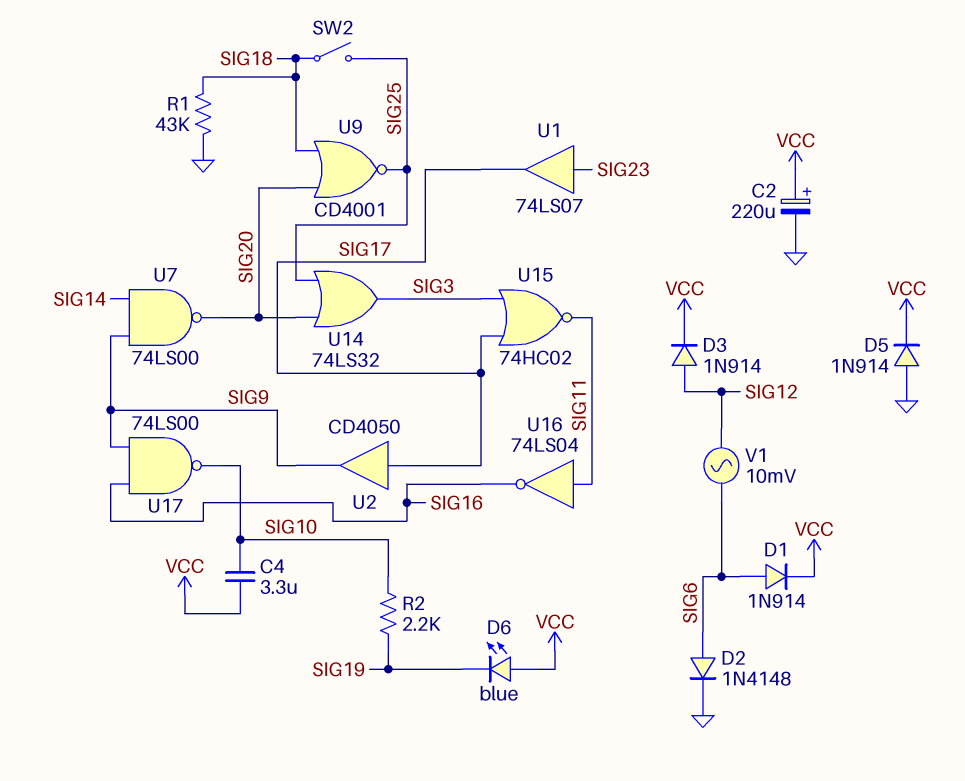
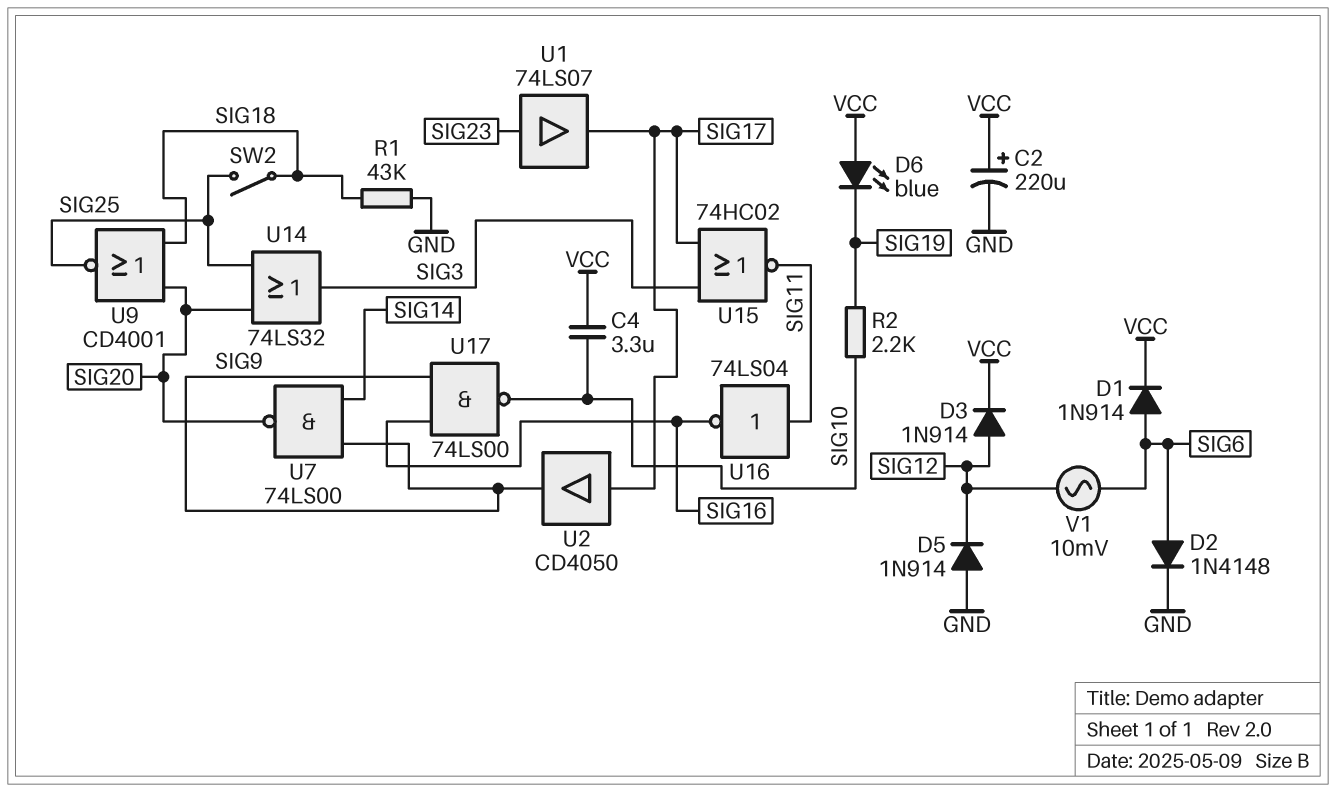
D5: diode 1N914 (A GND, K VCC) -> diode 1N914 (A GND, K SIG12)

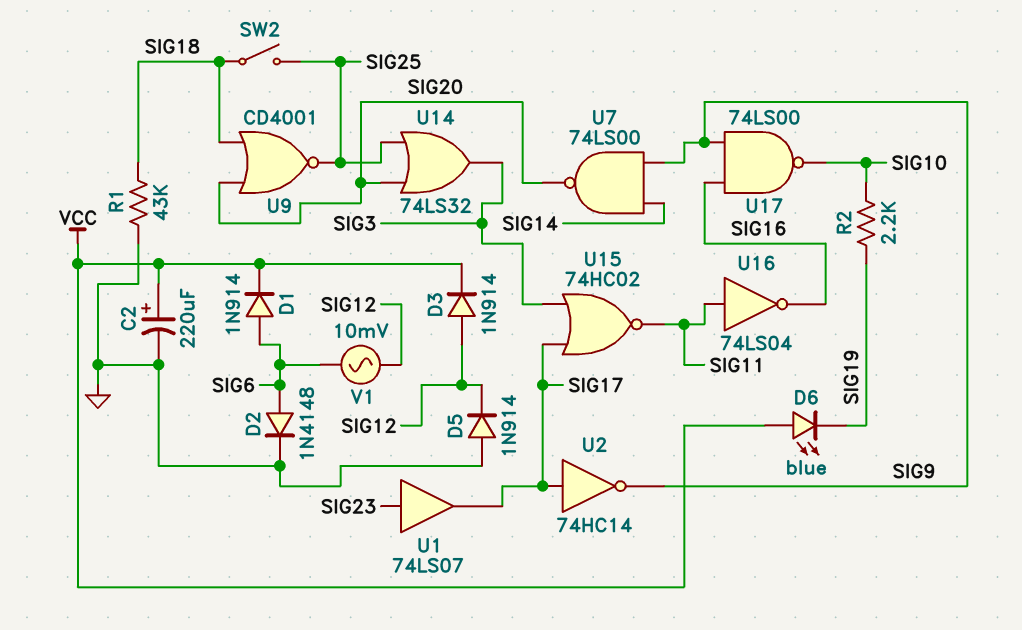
C4: 3.3uF (SIG10, VCC) -> none
U2: buffer CD4050 (in SIG17, out SIG9) -> NOT 74HC14 (in SIG17, out SIG9)

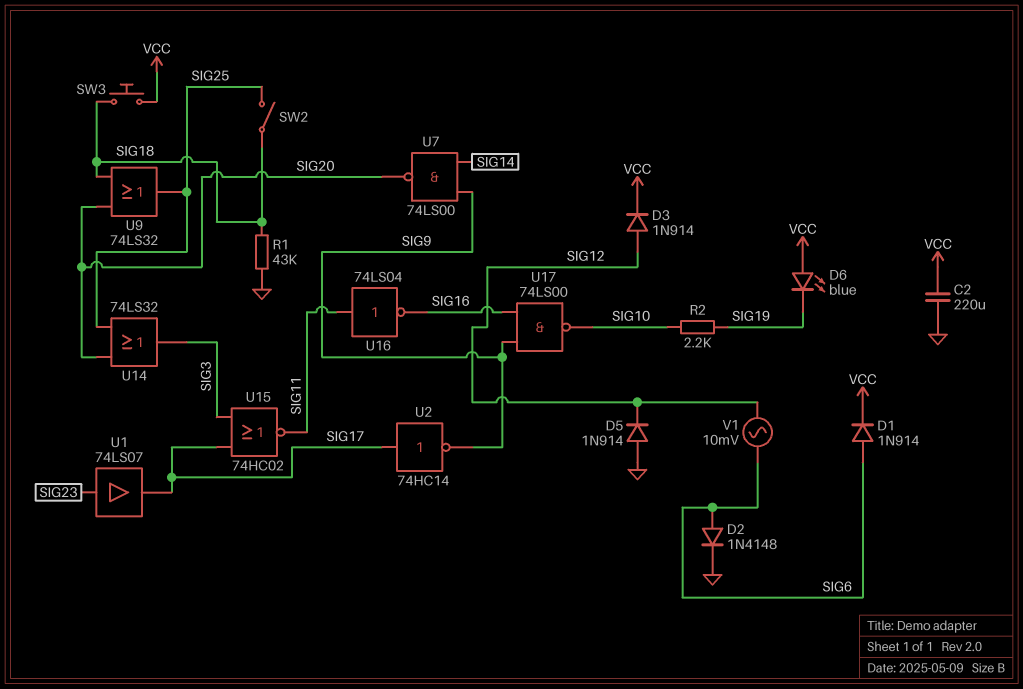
C2: 220uF (plus VCC, minus GND) -> 220uF (GND, VCC)
SW3: none -> button (SIG18, VCC)
U9: NOR CD4001 (in SIG18, in SIG20, out SIG25) -> OR 74LS32 (in SIG18, in SIG20, out SIG25)

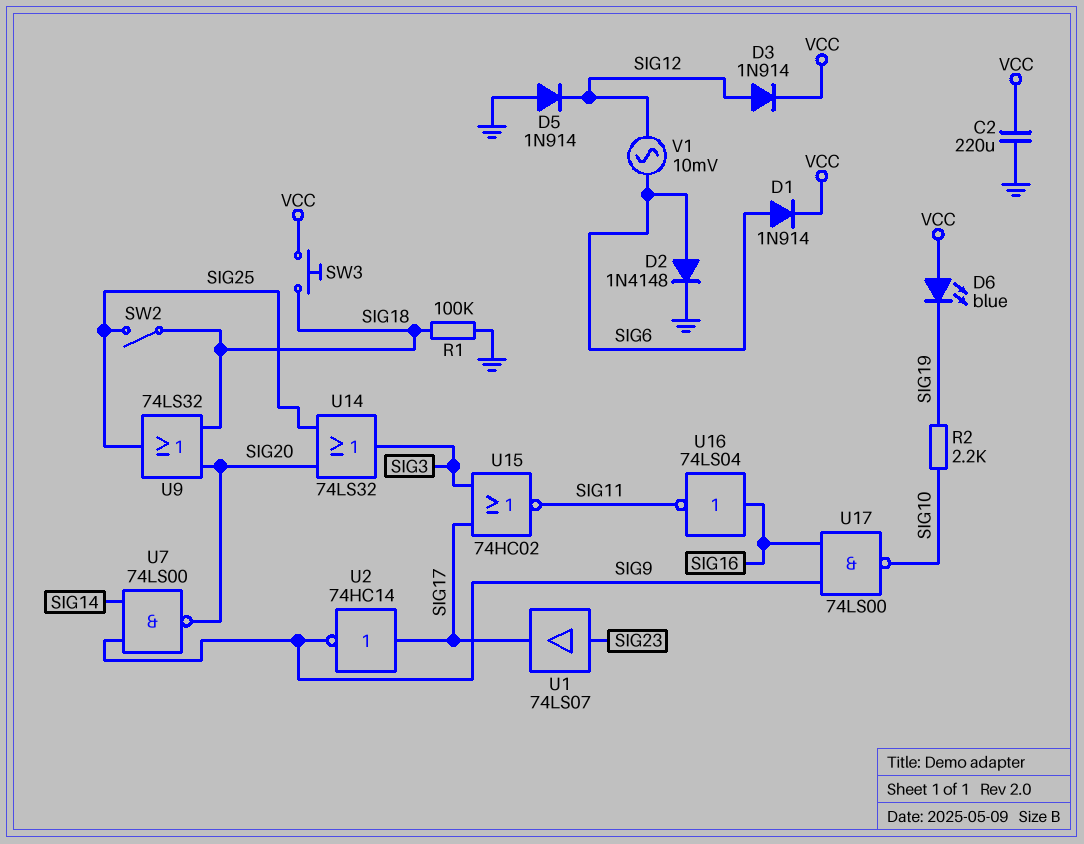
R1: 43k (GND, SIG18) -> 100k (GND, SIG18)
U16: NOT 74LS04 (in SIG11, out SIG16) -> NOT 74LS04 (in SIG16, out SIG11)

